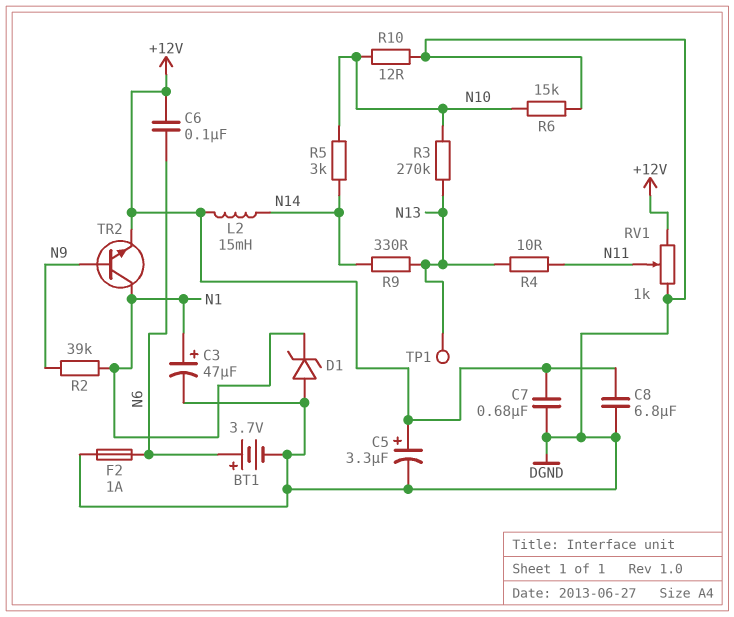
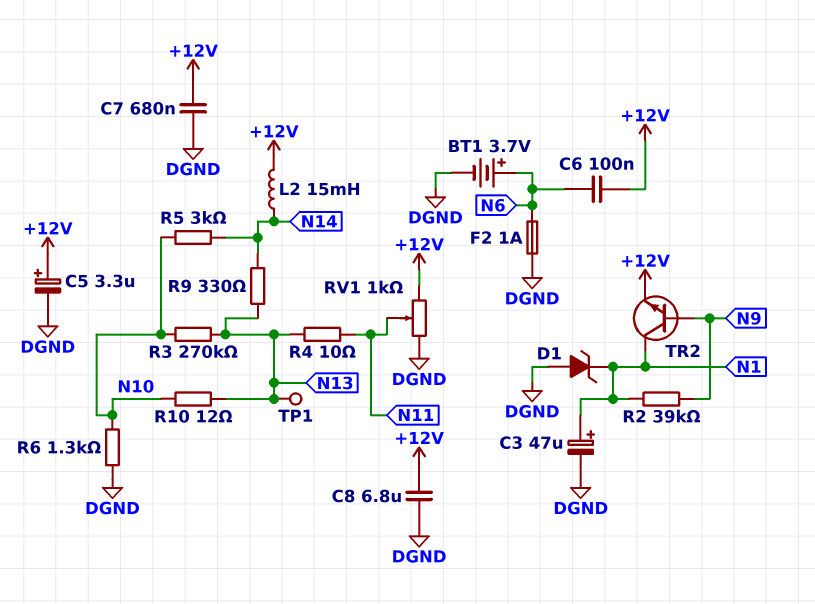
R6: 15k (DGND, N10) -> 1.3k (DGND, N10)
R10: 12 (DGND, N10) -> 12 (N10, N13)

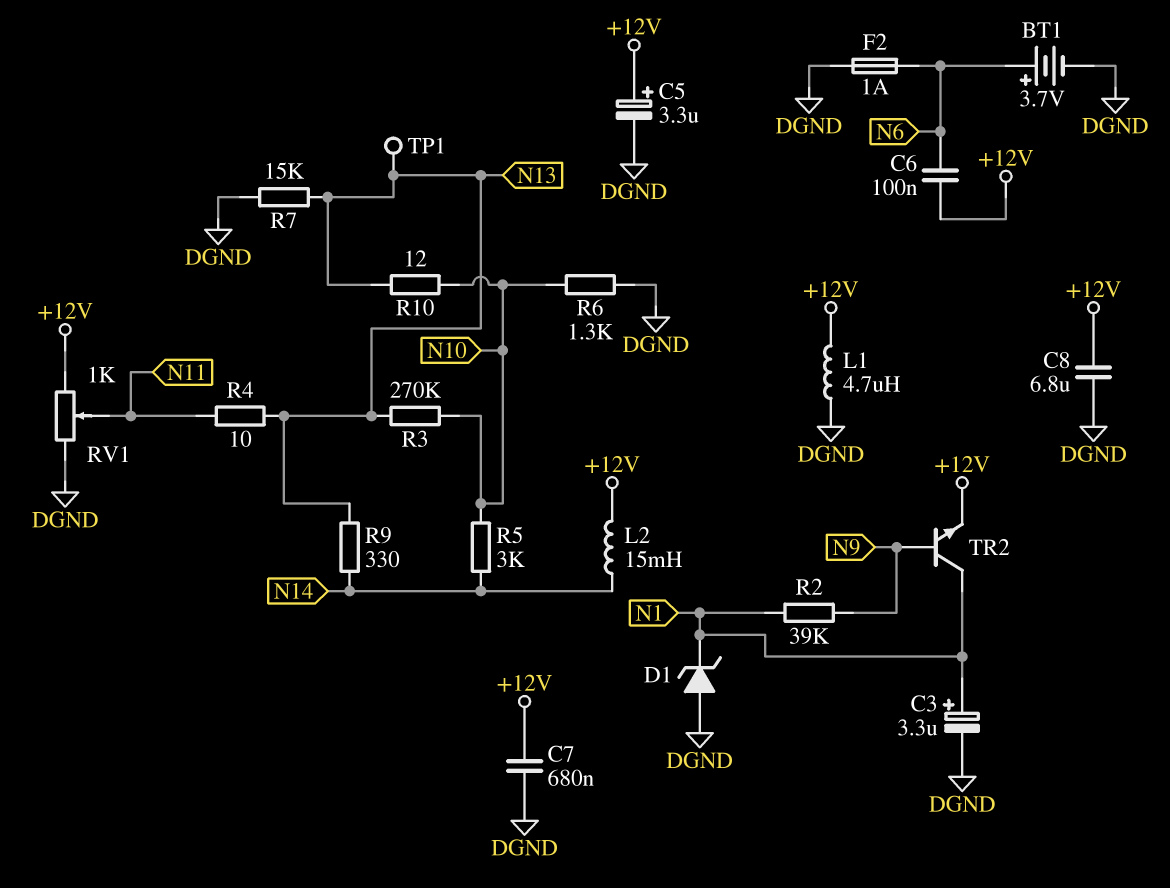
C3: 47uF (plus N1, minus DGND) -> 3.3uF (plus N1, minus DGND)
L1: none -> 4.7uH (+12V, DGND)
R7: none -> 15k (DGND, N13)

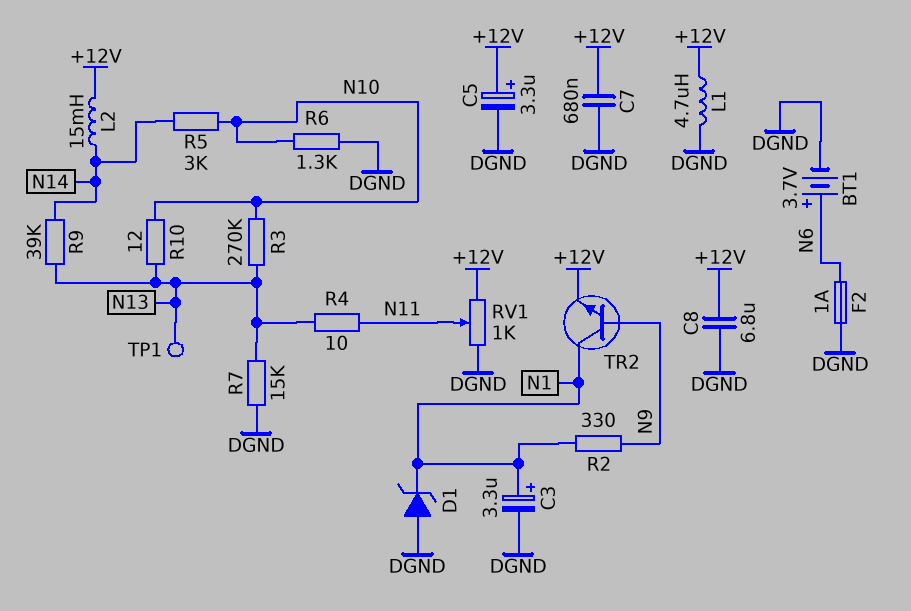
C6: 100nF (+12V, N6) -> none
R2: 39k (N1, N9) -> 330 (N1, N9)
R9: 330 (N13, N14) -> 39k (N13, N14)

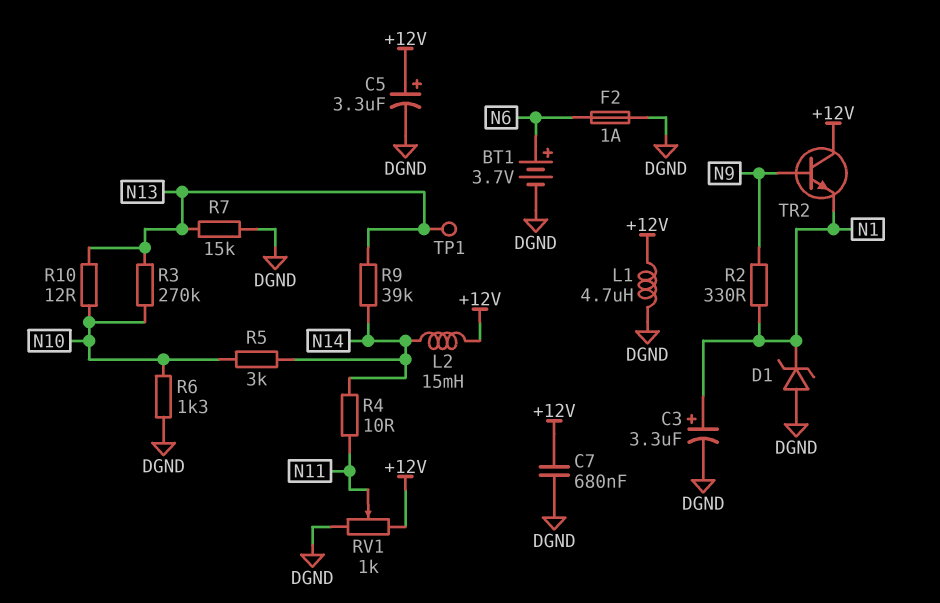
C8: 6.8uF (+12V, DGND) -> none
R4: 10 (N11, N13) -> 10 (N11, N14)
TR2: NPN (B N9, C N1, E +12V) -> NPN (B N9, C +12V, E N1)

